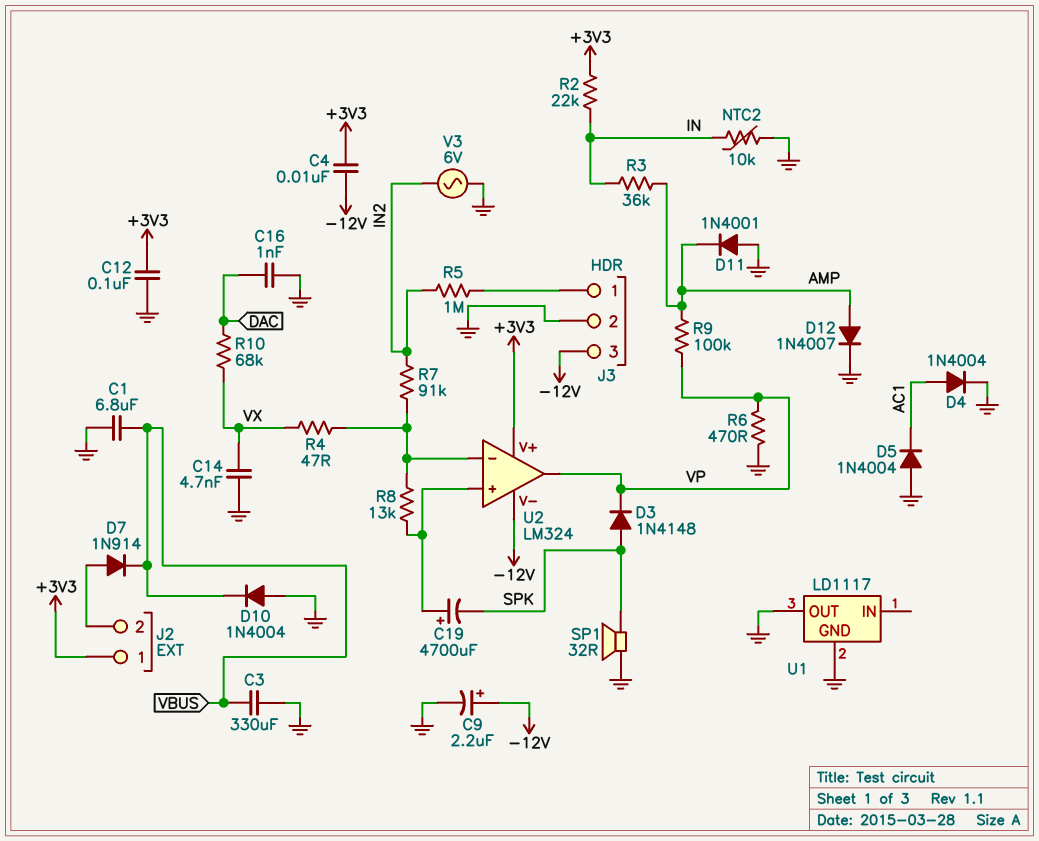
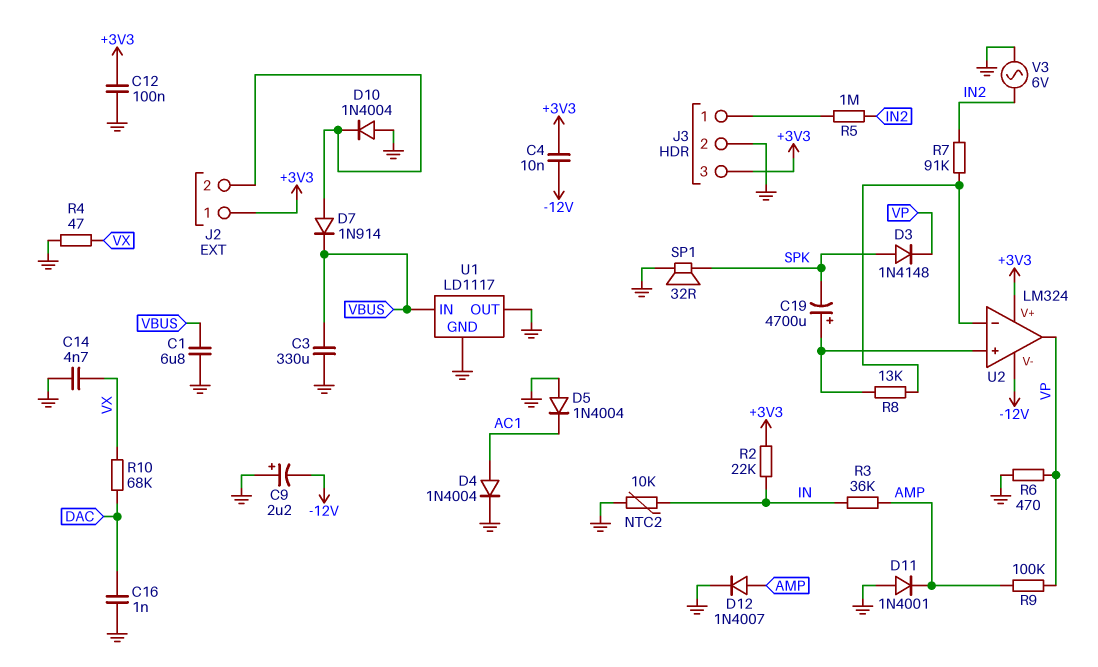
C9: 2.2uF (plus -12V, minus GND) -> 2.2uF (plus GND, minus -12V)
D10: diode 1N4004 (A GND, K VBUS) -> diode 1N4004 (A GND, K J2/2)
J3 pin 3: -12V -> +3V3
R4: 47 (U2/in-, VX) -> 47 (GND, VX)
U1 pin IN: none -> VBUS

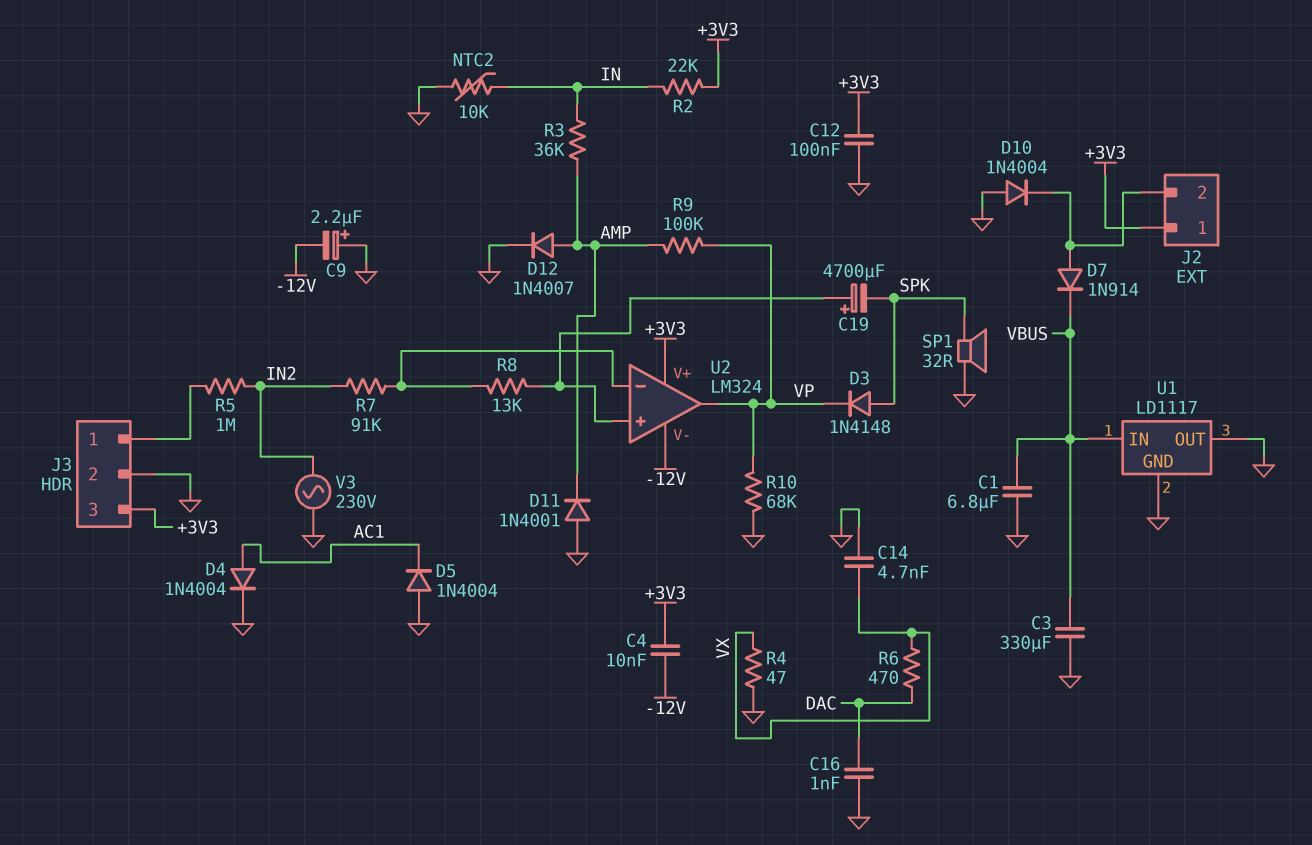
R6: 470 (GND, VP) -> 470 (DAC, VX)
R10: 68k (DAC, VX) -> 68k (GND, VP)
V3: AC 6V (GND, IN2) -> AC 230V (GND, IN2)

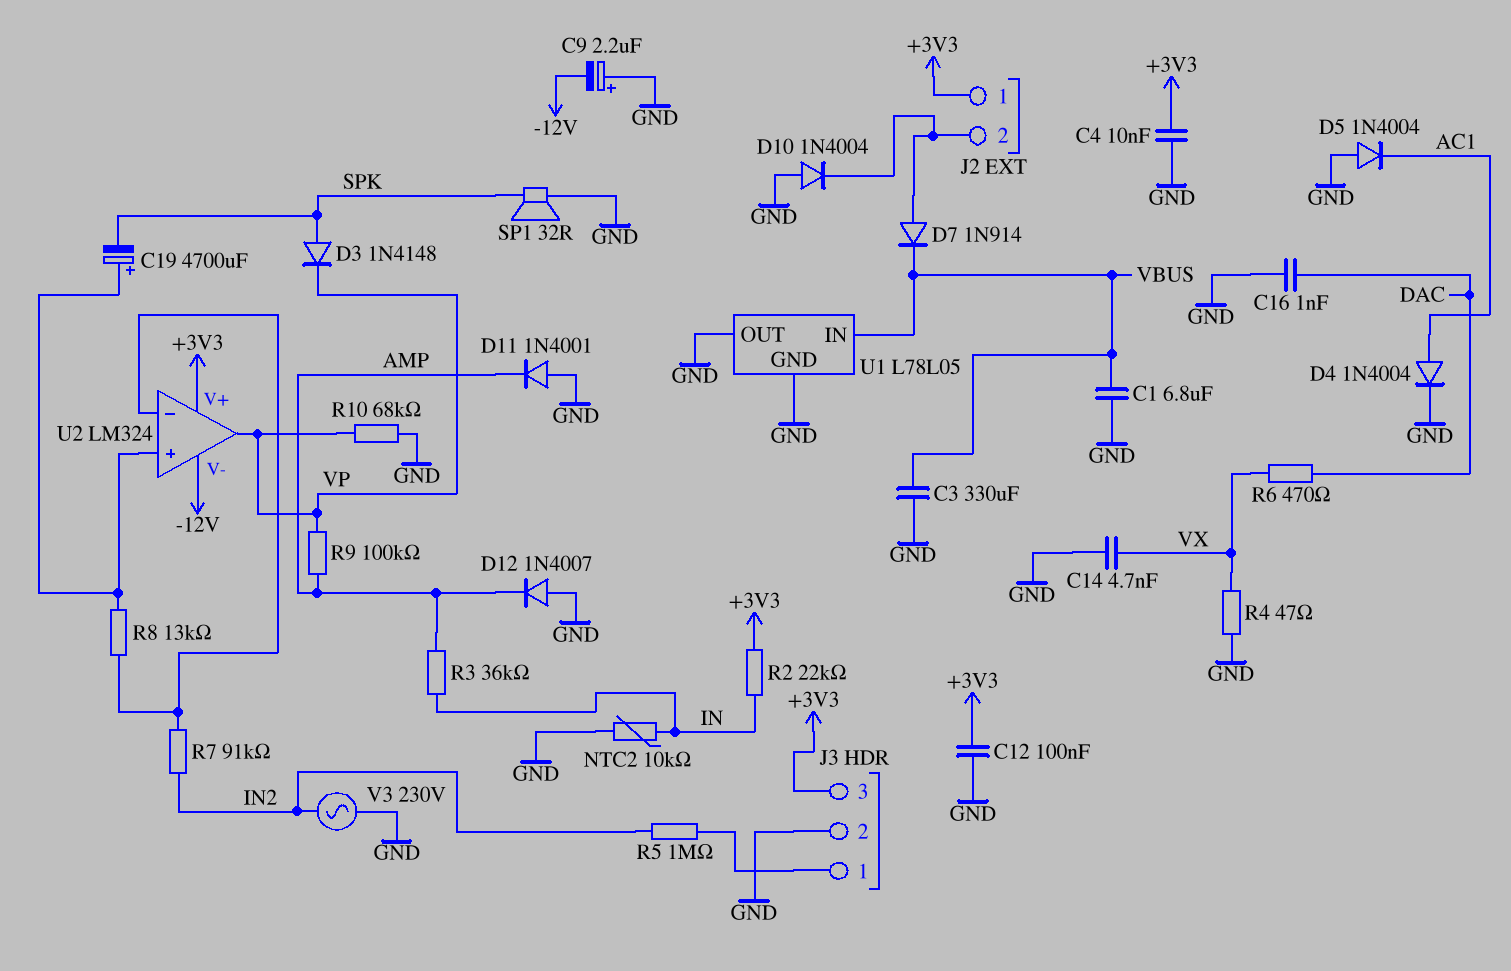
C4: 10nF (+3V3, -12V) -> 10nF (+3V3, GND)
D12: diode 1N4007 (A AMP, K GND) -> diode 1N4007 (A GND, K AMP)
U1: LD1117 -> L78L05

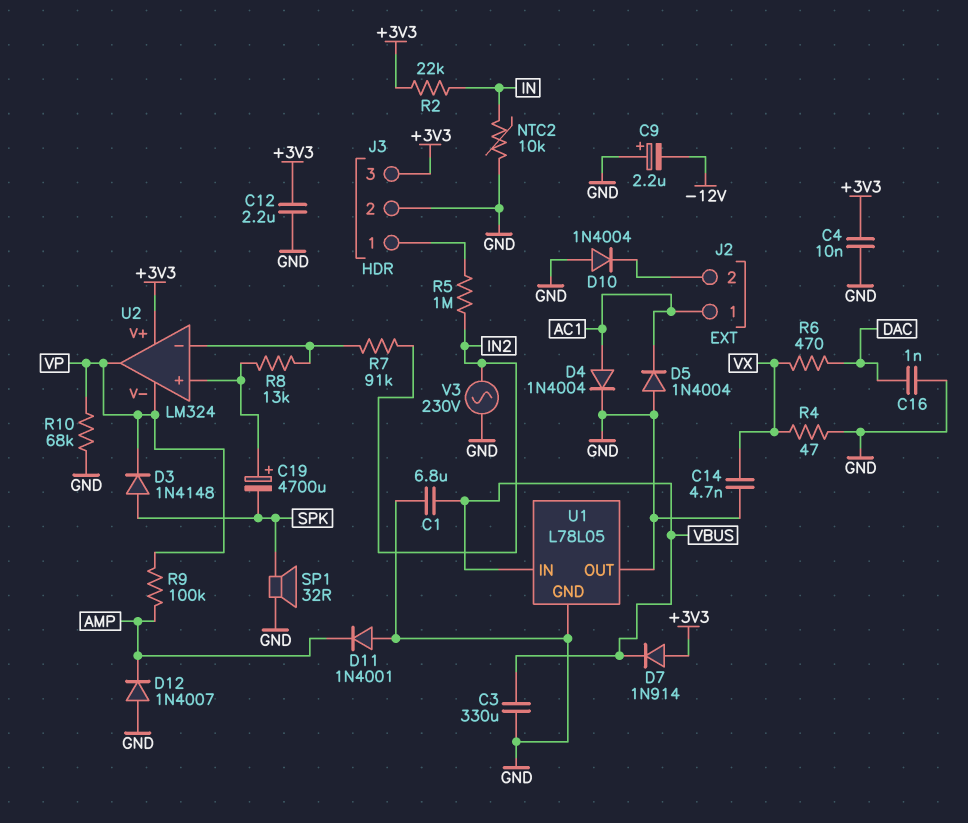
C12: 100nF (+3V3, GND) -> 2.2uF (+3V3, GND)
D7: diode 1N914 (A J2/2, K VBUS) -> diode 1N914 (A +3V3, K VBUS)
J2 pin 1: +3V3 -> AC1
R3: 36k (AMP, IN) -> none
U2 pin V-: -12V -> VP

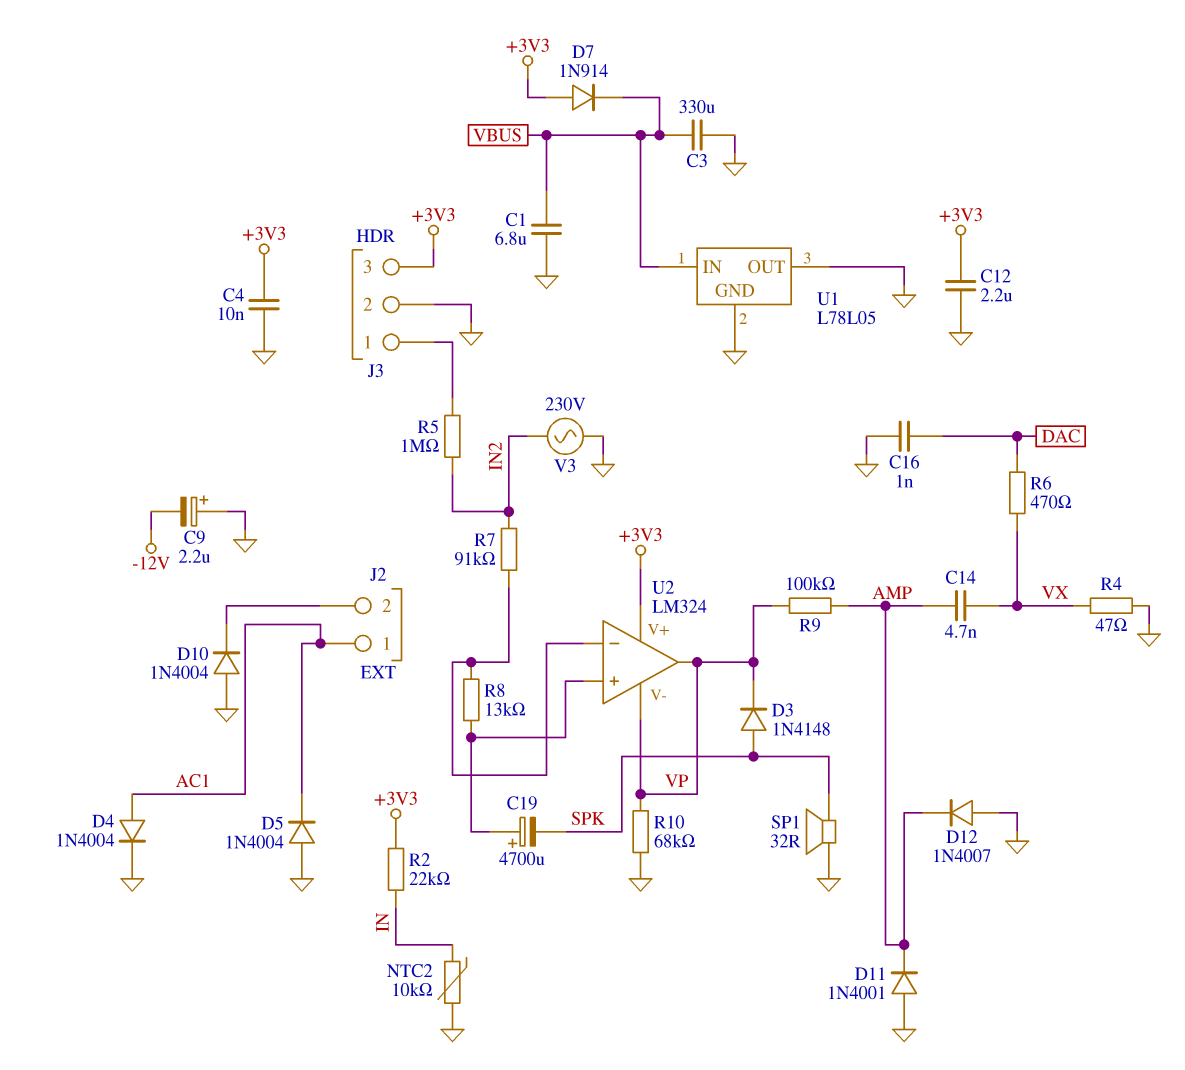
C14: 4.7nF (GND, VX) -> 4.7nF (AMP, VX)

